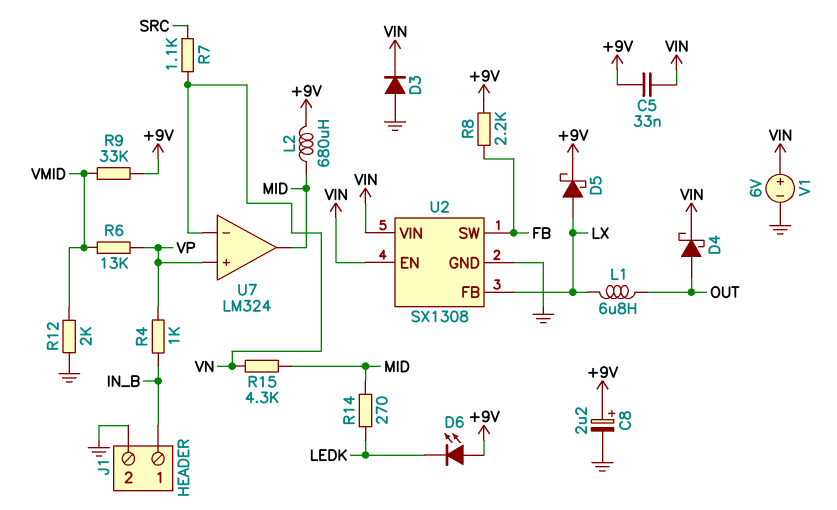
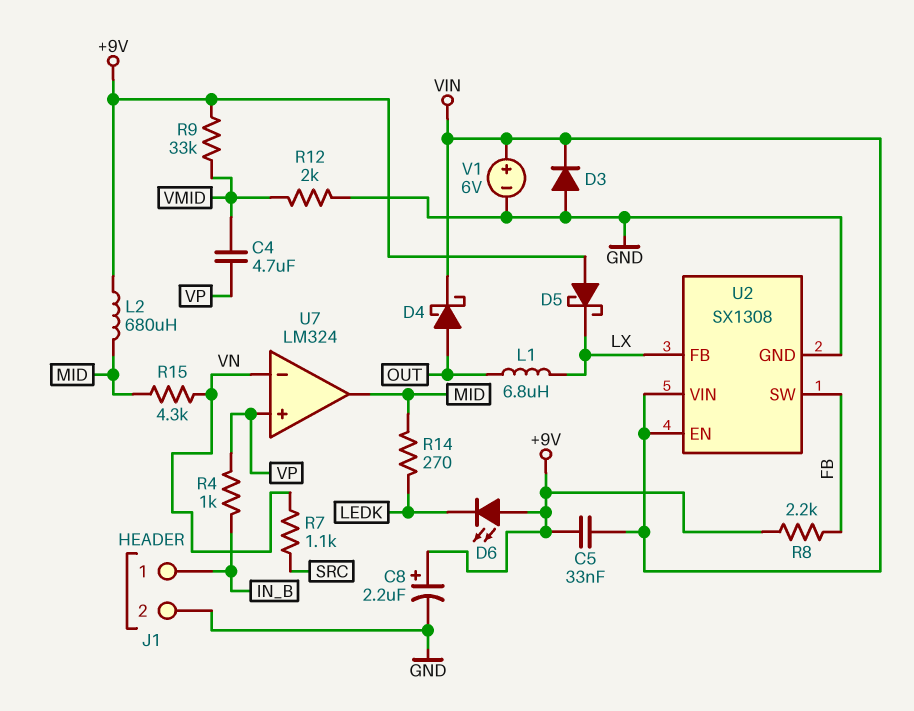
C4: none -> 4.7uF (VMID, VP)
D5: schottky (A LX, K +9V) -> schottky (A +9V, K LX)
R6: 13k (VMID, VP) -> none

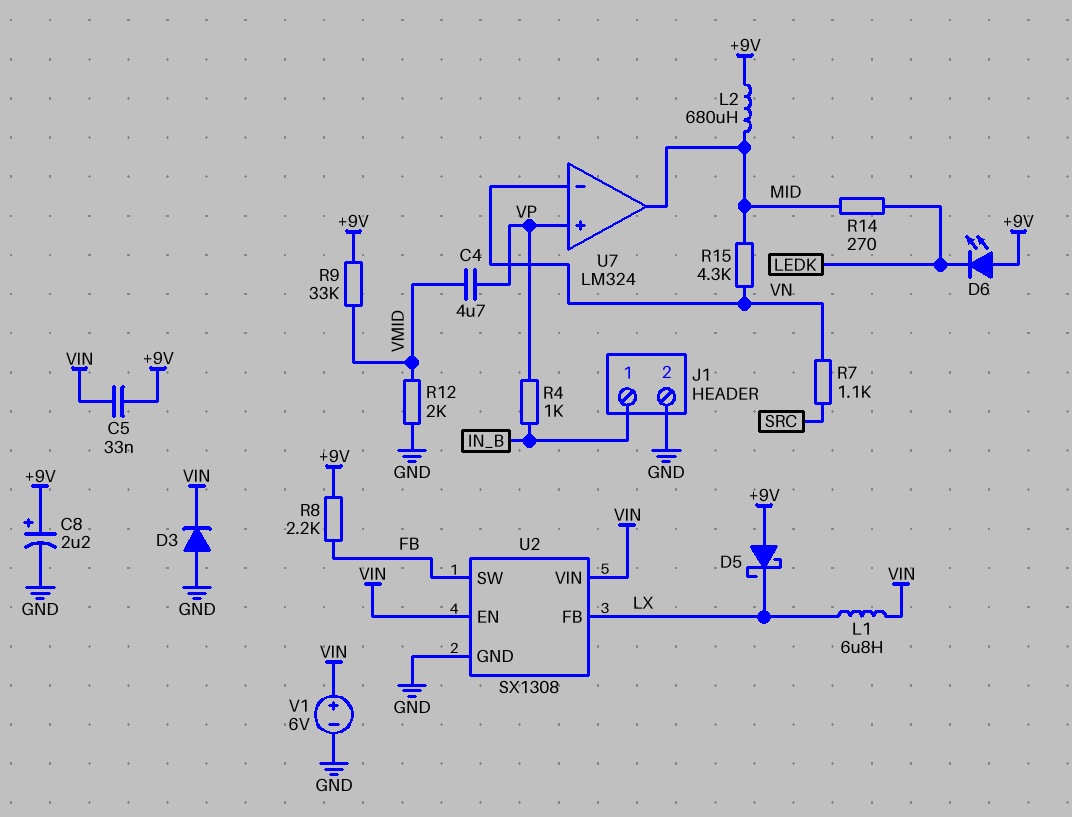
D4: schottky (A OUT, K VIN) -> none
L1: 6.8uH (LX, OUT) -> 6.8uH (LX, VIN)

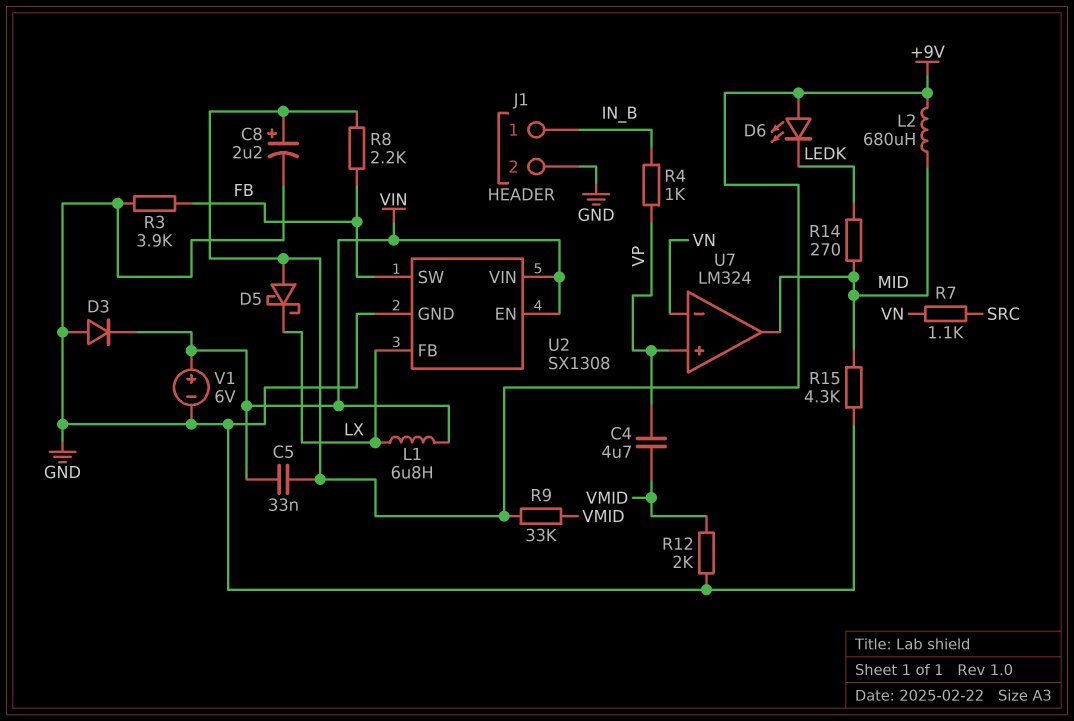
R3: none -> 3.9k (FB, GND)
R15: 4.3k (MID, VN) -> 4.3k (GND, MID)

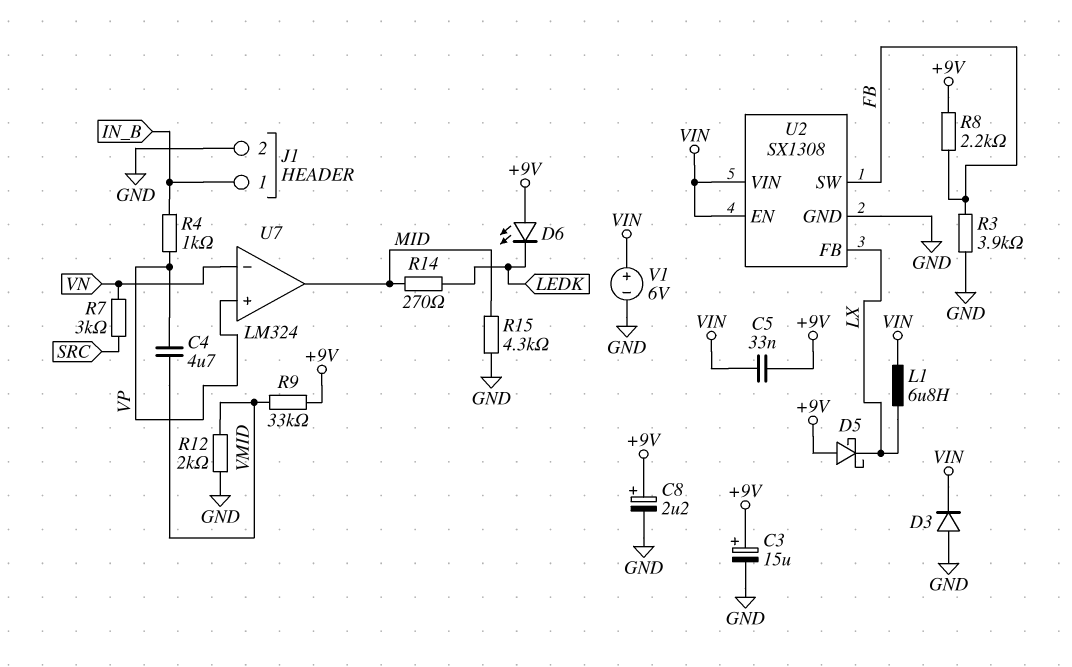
C3: none -> 15uF (plus +9V, minus GND)
L2: 680uH (+9V, MID) -> none
R7: 1.1k (SRC, VN) -> 3k (SRC, VN)

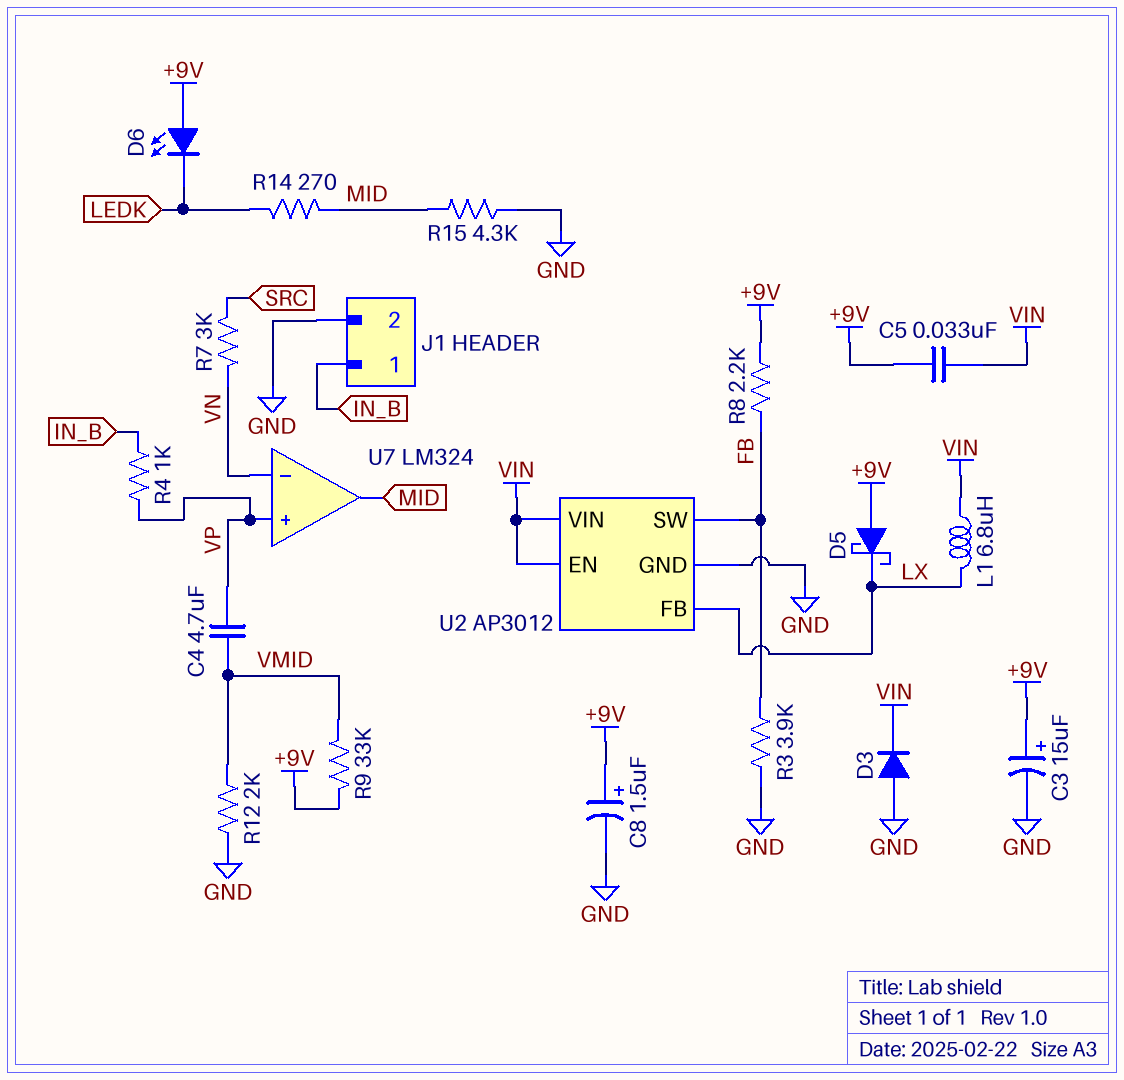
C8: 2.2uF (plus +9V, minus GND) -> 1.5uF (plus +9V, minus GND)
U2: SX1308 -> AP3012
V1: 6V (plus VIN, minus GND) -> none

